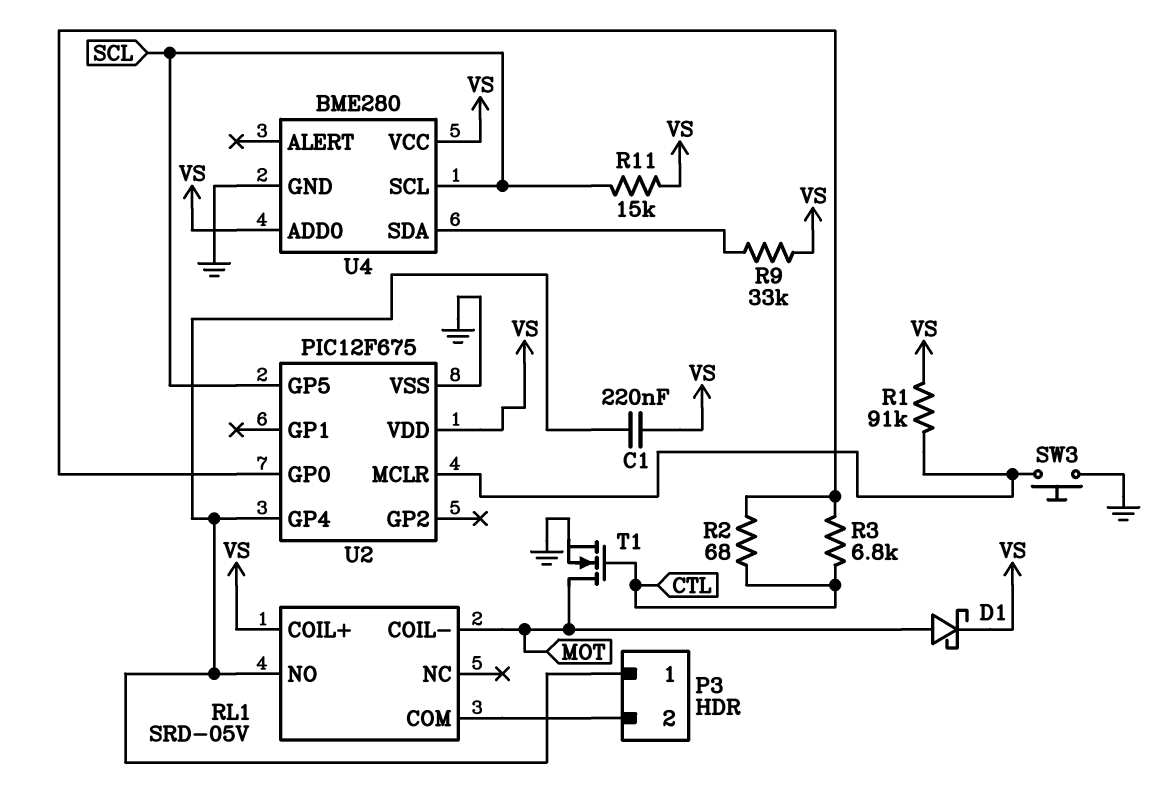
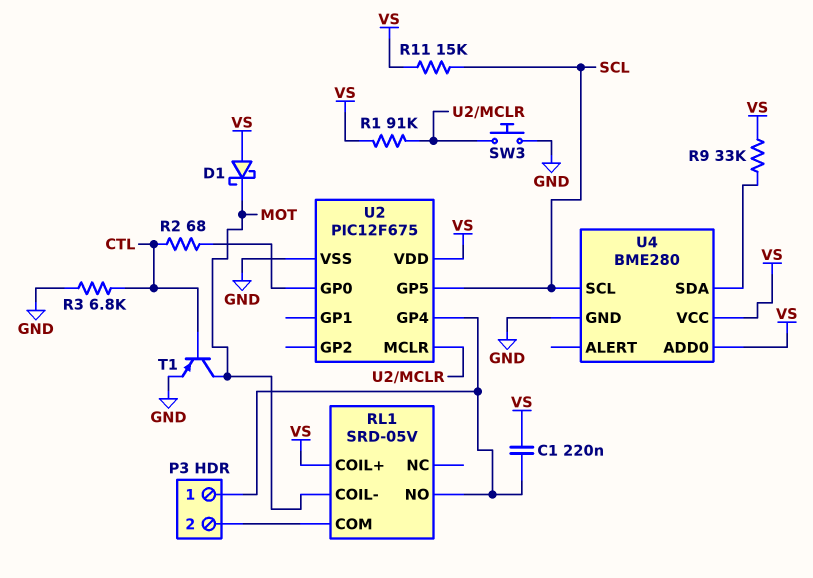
D1: schottky (A MOT, K VS) -> schottky (A VS, K MOT)
R3: 6.8k (CTL, U2/GP0) -> 6.8k (CTL, GND)
T1: NMOS (G CTL, D MOT, S GND) -> PNP (B CTL, C MOT, E GND)

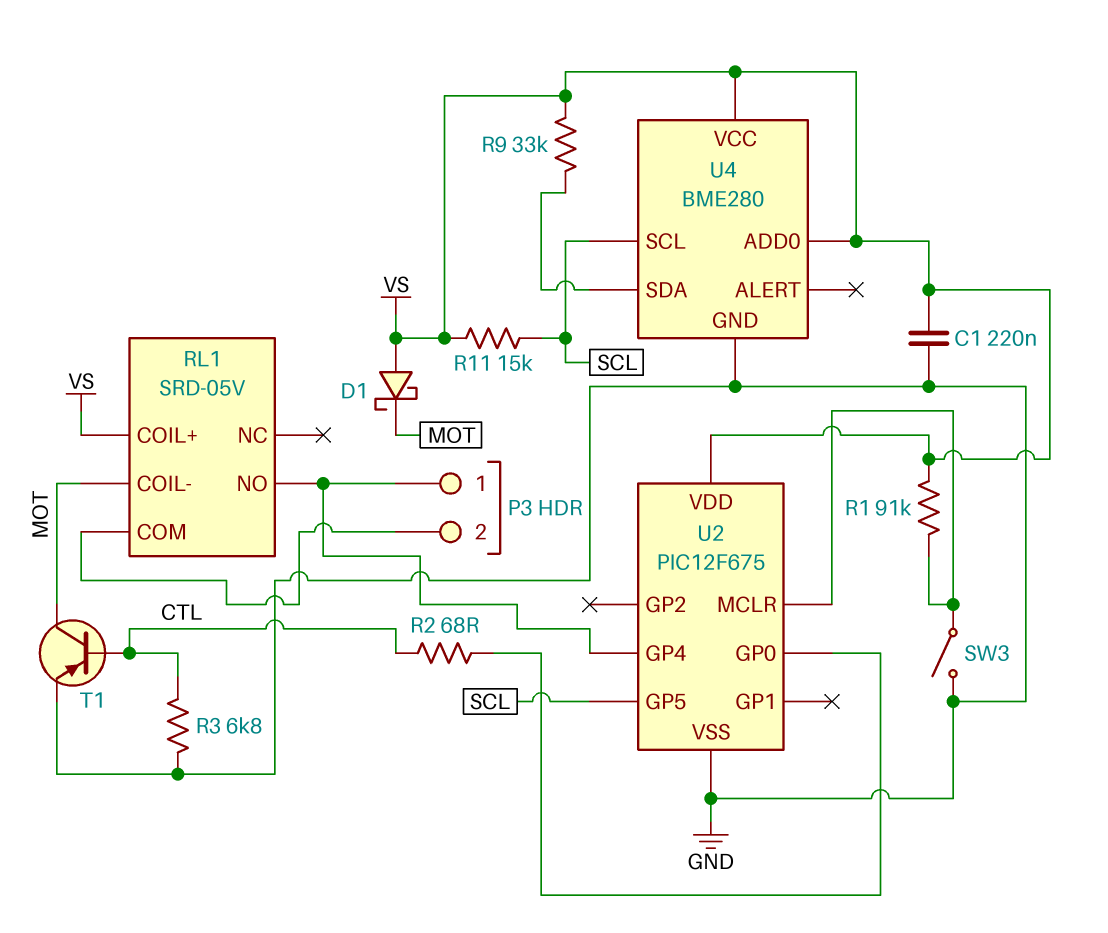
C1: 220nF (P3/1, VS) -> 220nF (GND, VS)
SW3: button (GND, U2/MCLR) -> switch (GND, U2/MCLR)

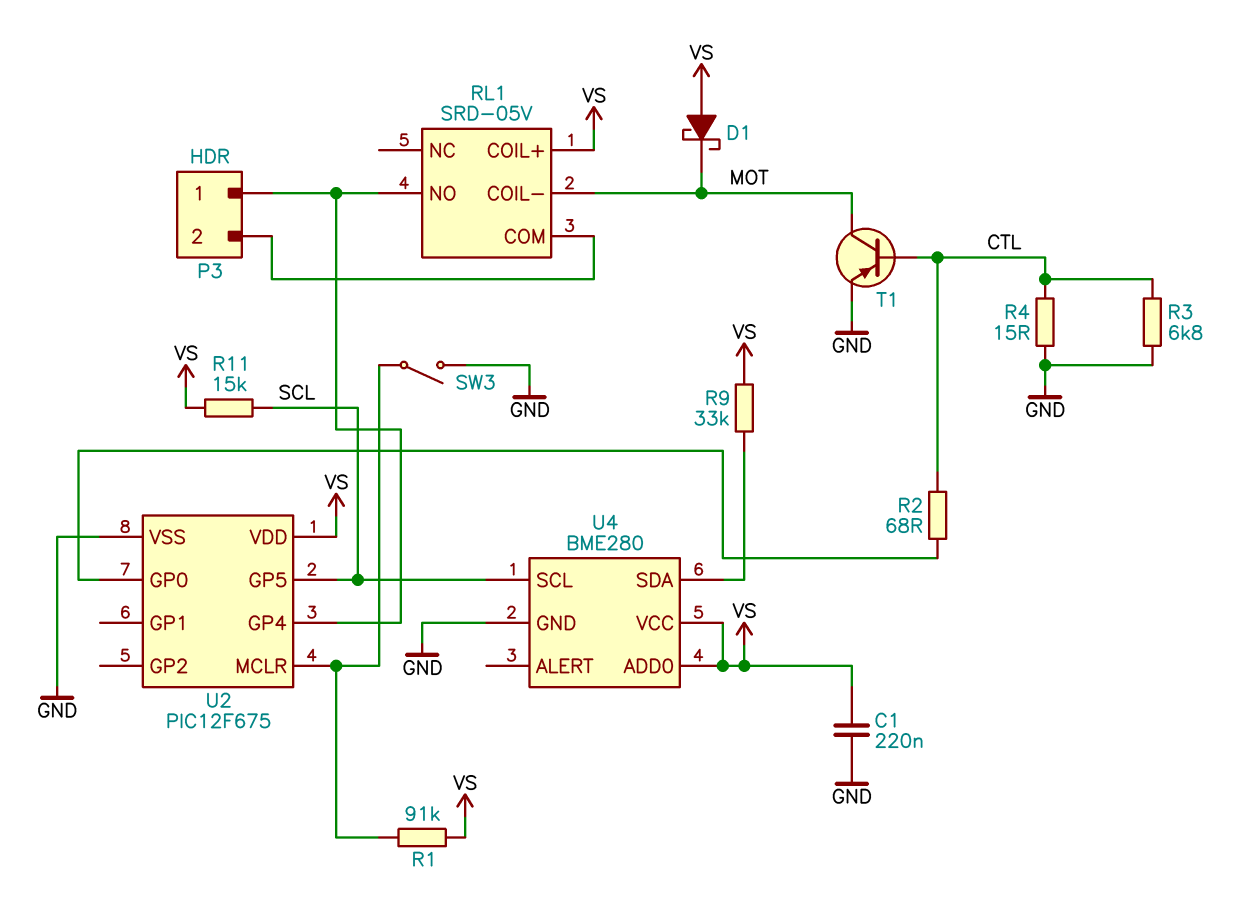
R4: none -> 15 (CTL, GND)

